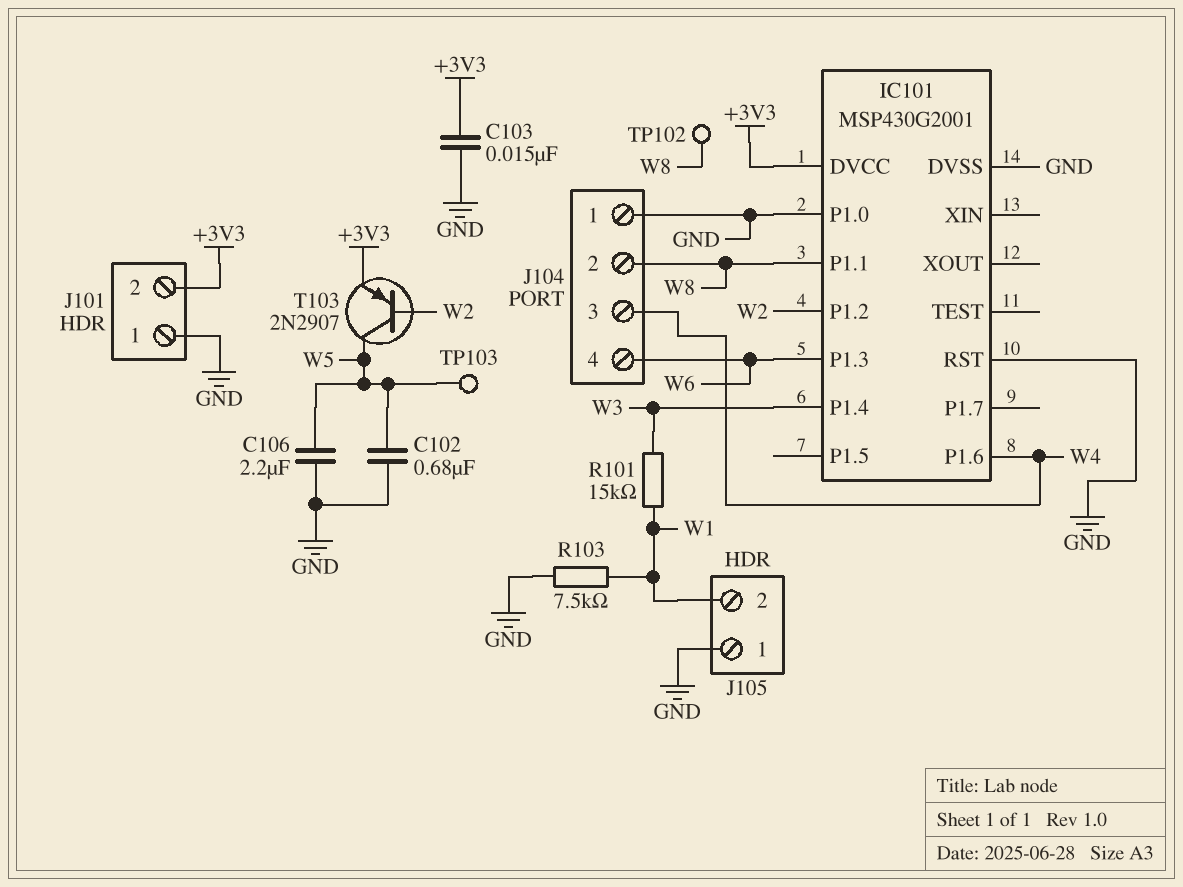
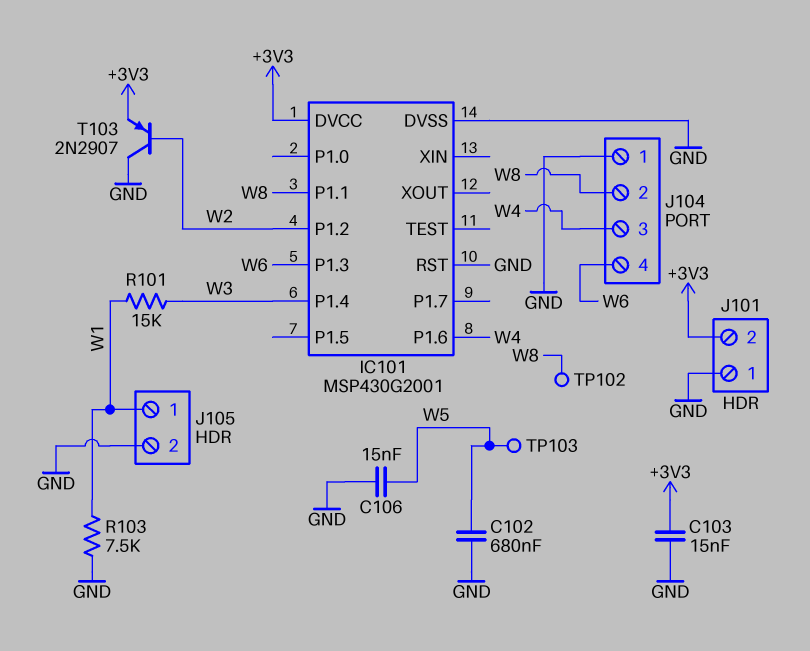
C106: 2.2uF (GND, W5) -> 15nF (GND, W5)
IC101 pin P1.0: GND -> none
J105 pin 1: GND -> W1
J105 pin 2: W1 -> GND
T103: PNP 2N2907 (B W2, C W5, E +3V3) -> PNP 2N2907 (B W2, C GND, E +3V3)

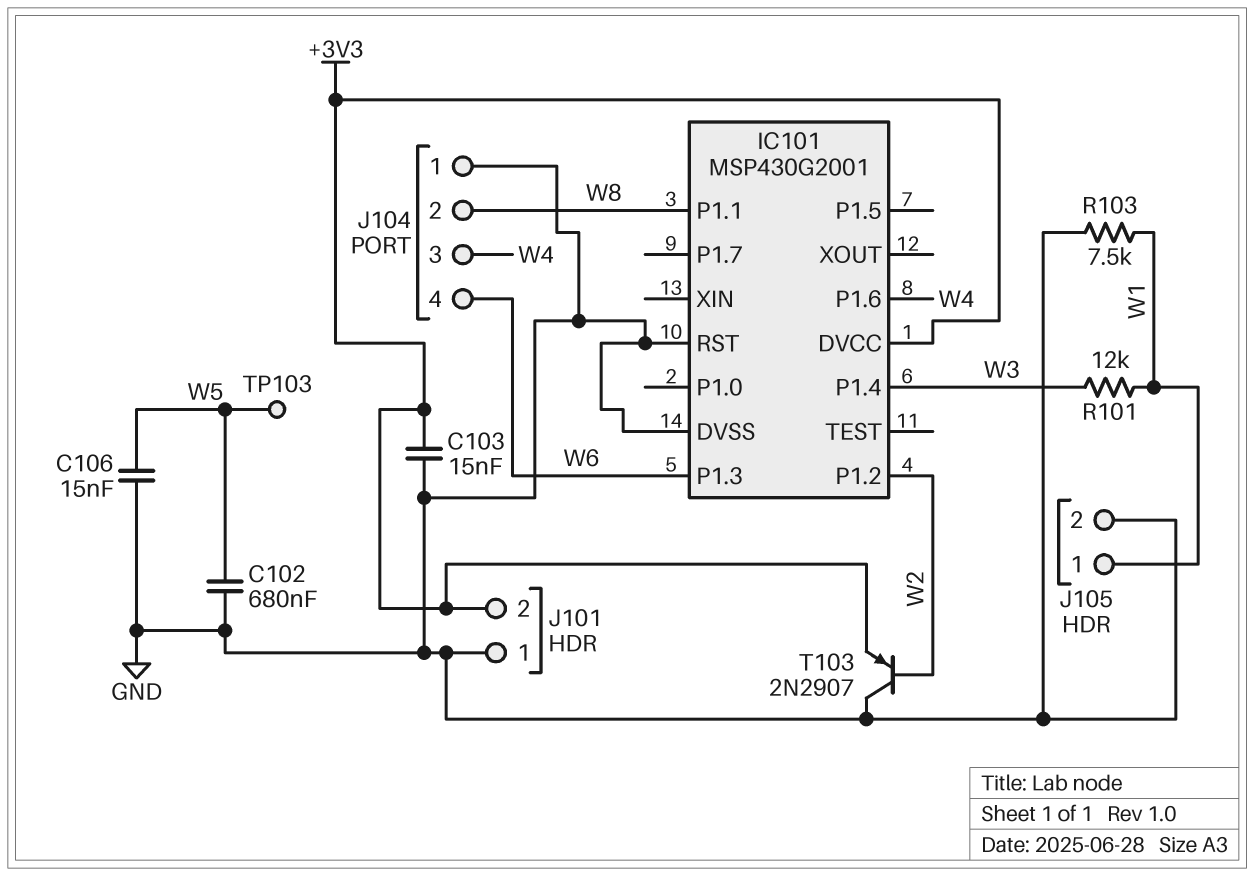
R101: 15k (W1, W3) -> 12k (W1, W3)
TP102: test point (W8) -> none

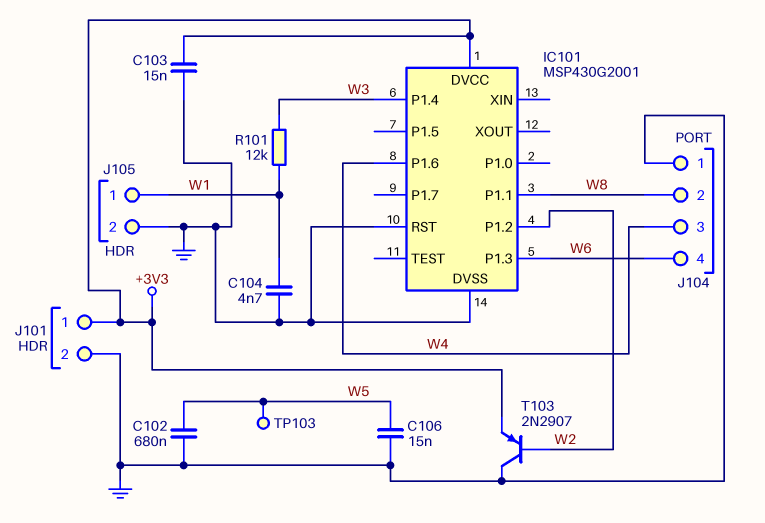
C104: none -> 4.7nF (GND, W1)
J101 pin 1: GND -> +3V3
J101 pin 2: +3V3 -> GND
R103: 7.5k (GND, W1) -> none

